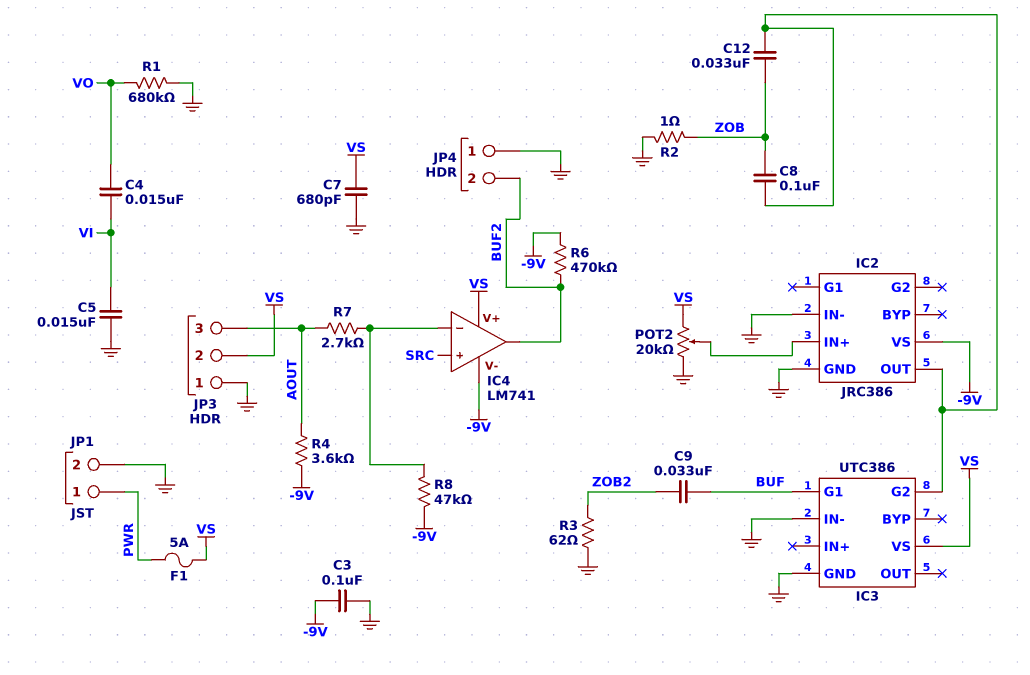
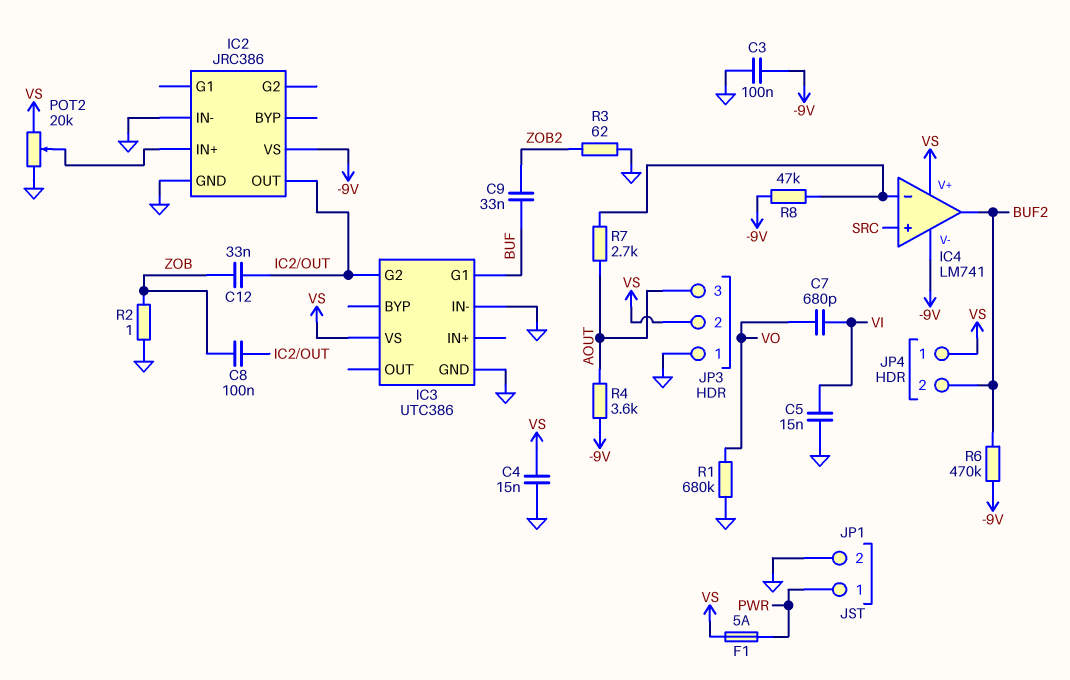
C4: 15nF (VI, VO) -> 15nF (GND, VS)
C7: 680pF (GND, VS) -> 680pF (VI, VO)
JP4 pin 1: GND -> VS

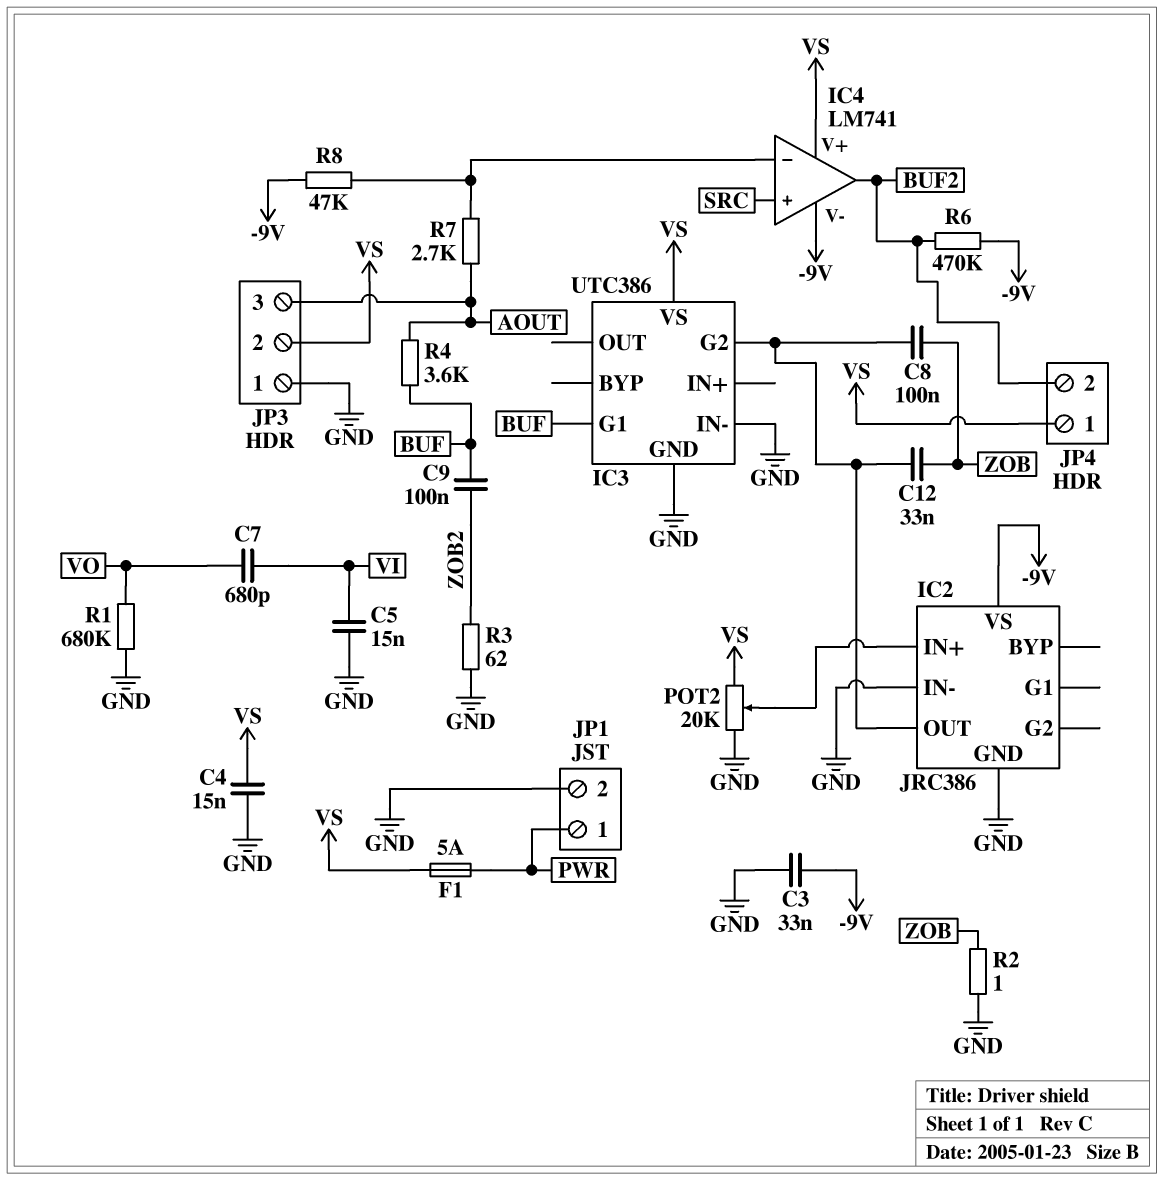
C3: 100nF (-9V, GND) -> 33nF (-9V, GND)
C9: 33nF (BUF, ZOB2) -> 100nF (BUF, ZOB2)
R4: 3.6k (-9V, AOUT) -> 3.6k (AOUT, BUF)

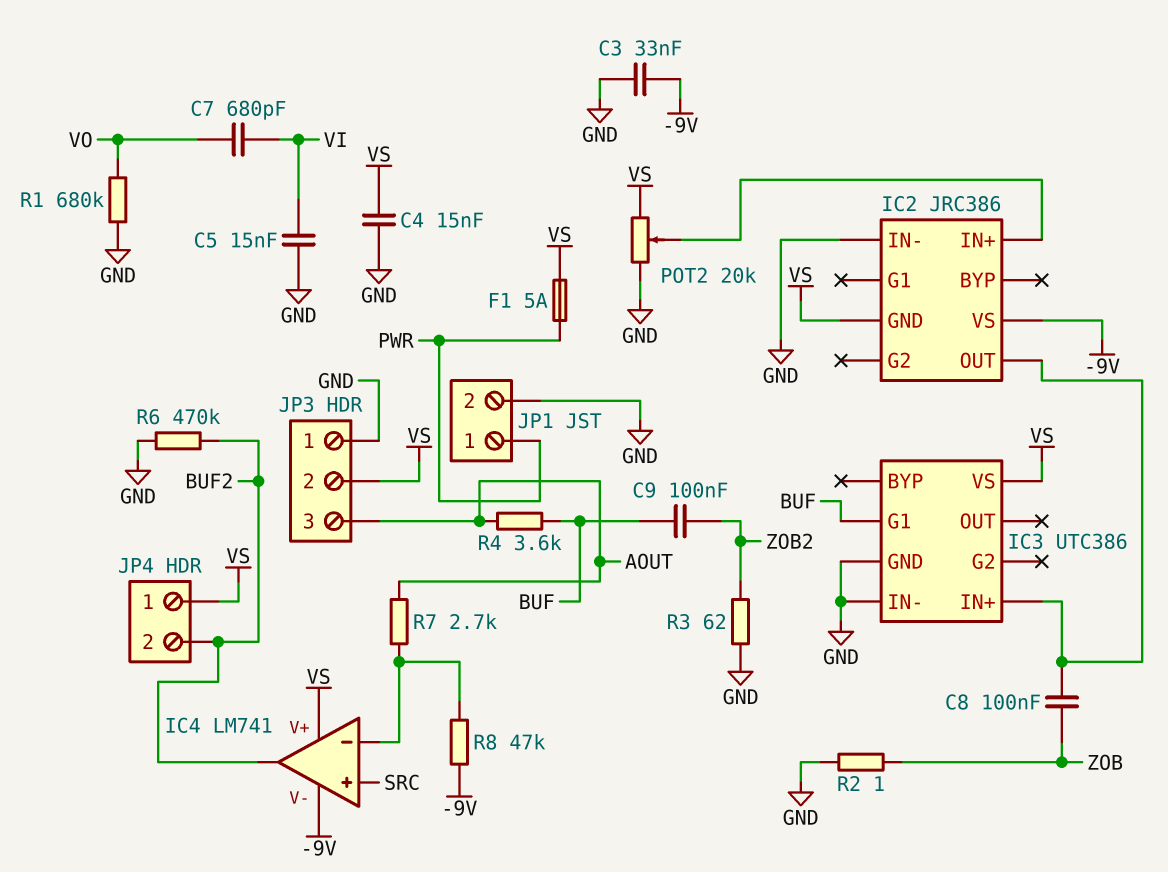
C12: 33nF (IC2/OUT, ZOB) -> none
IC2 pin GND: GND -> VS
IC3 pin G2: IC2/OUT -> none
IC3 pin IN+: none -> IC2/OUT
R6: 470k (-9V, BUF2) -> 470k (BUF2, GND)

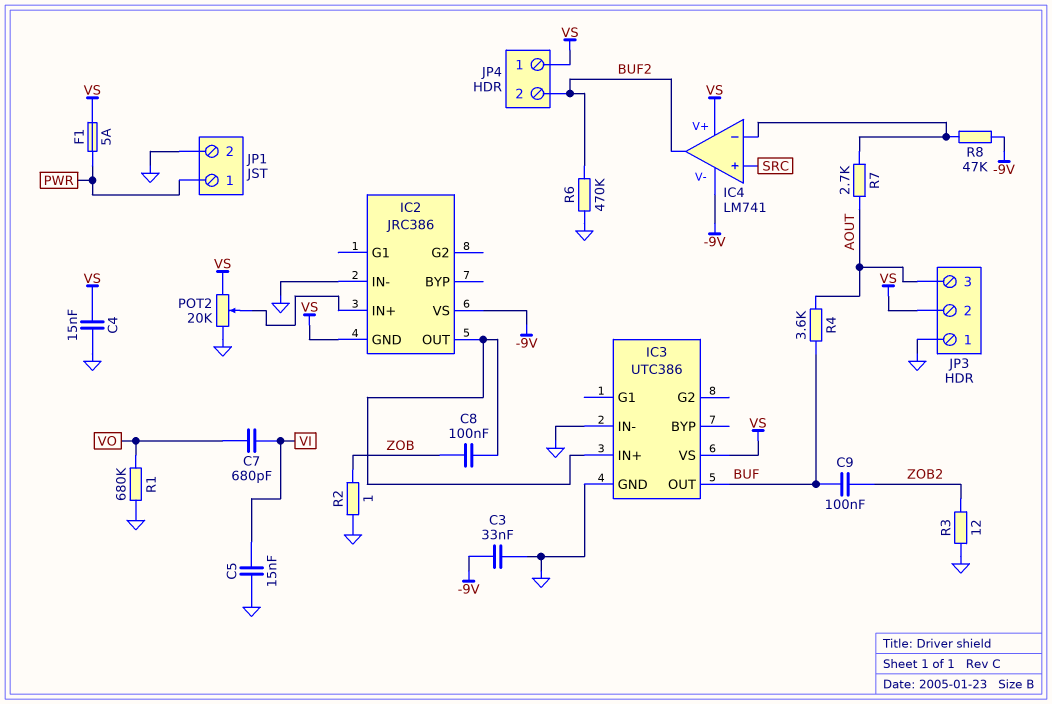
IC3 pin G1: BUF -> none
IC3 pin OUT: none -> BUF
R3: 62 (GND, ZOB2) -> 12 (GND, ZOB2)

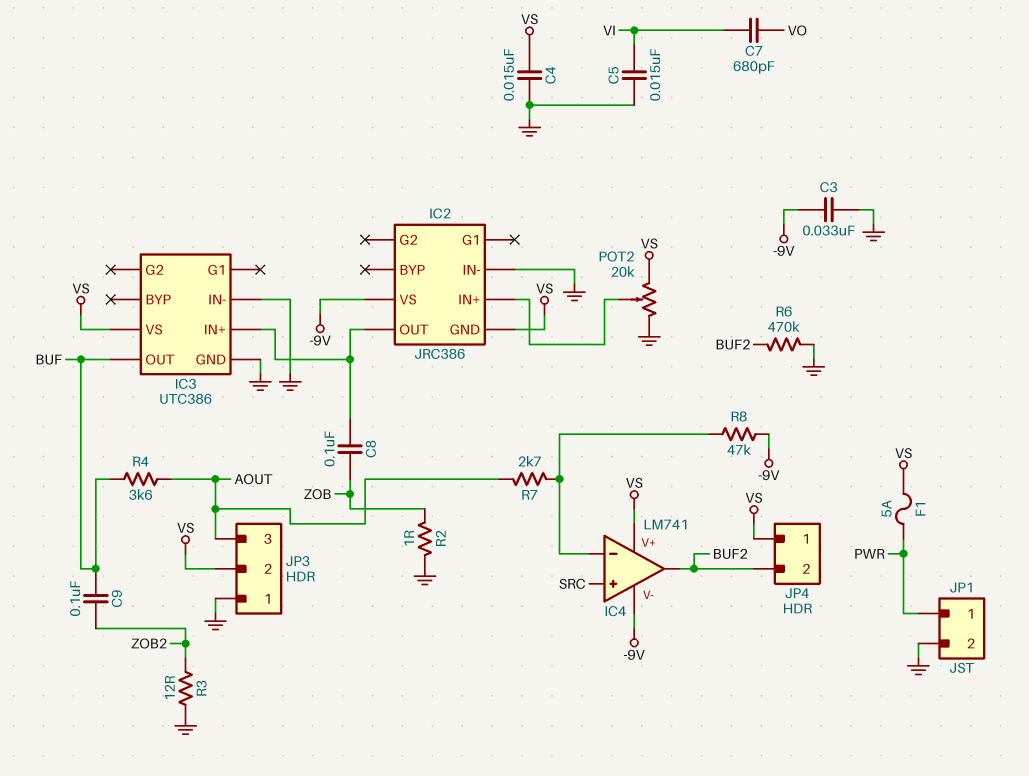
R1: 680k (GND, VO) -> none

